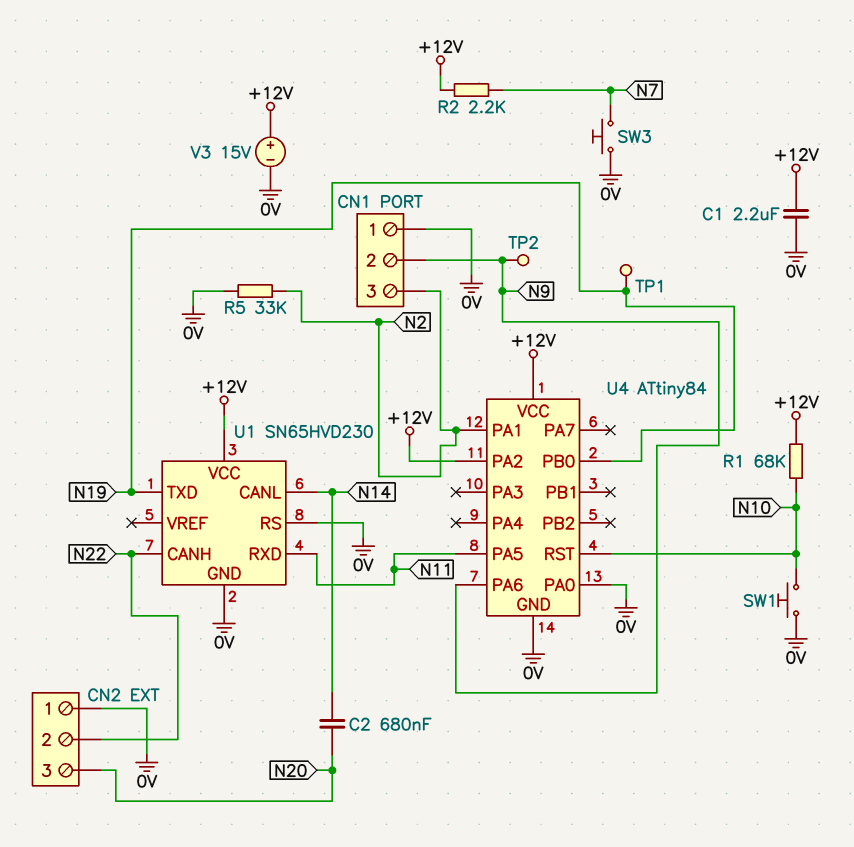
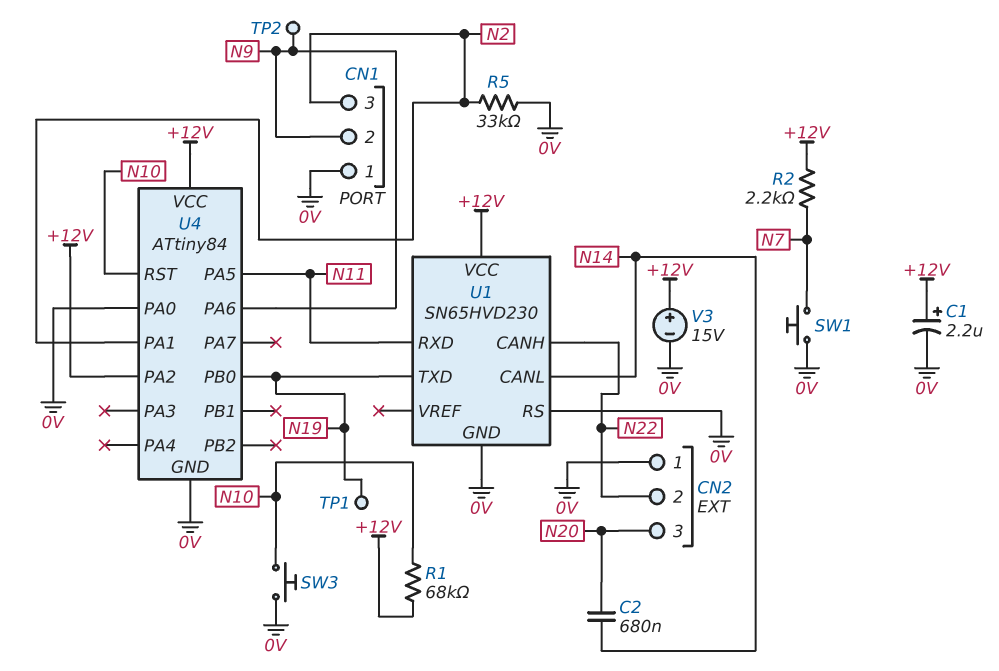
C1: 2.2uF (+12V, 0V) -> 2.2uF (plus +12V, minus 0V)
SW1: button (0V, N10) -> button (0V, N7)
SW3: button (0V, N7) -> button (0V, N10)

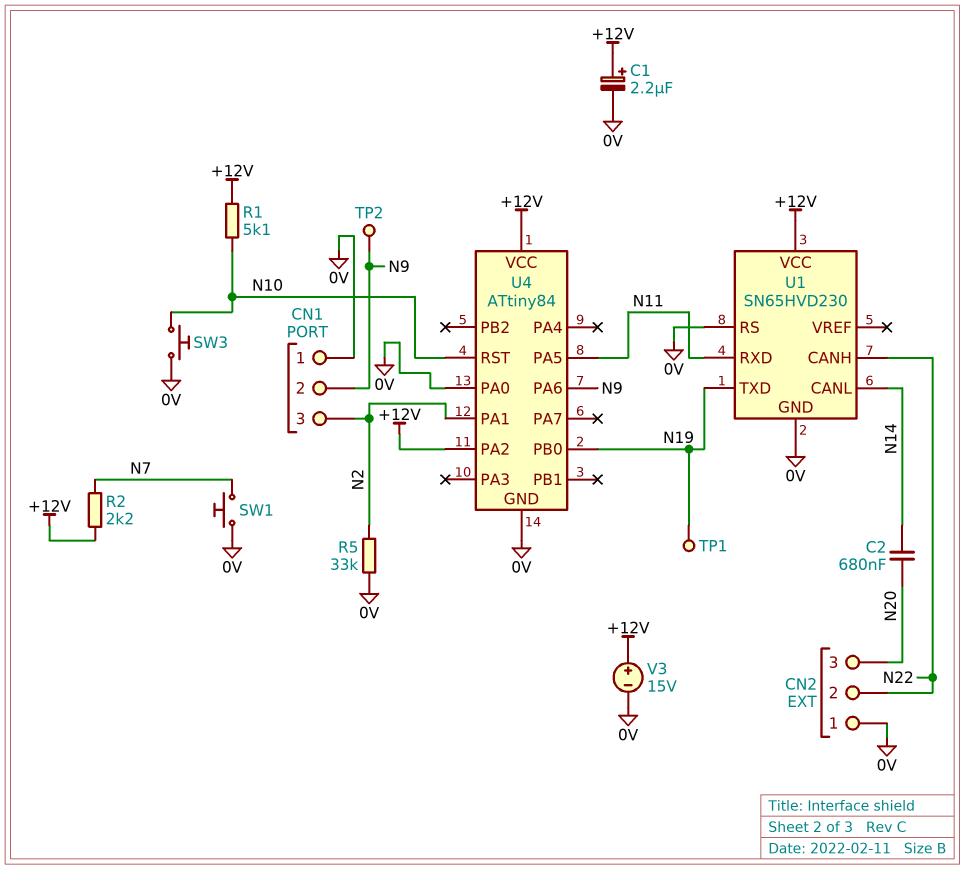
R1: 68k (+12V, N10) -> 5.1k (+12V, N10)

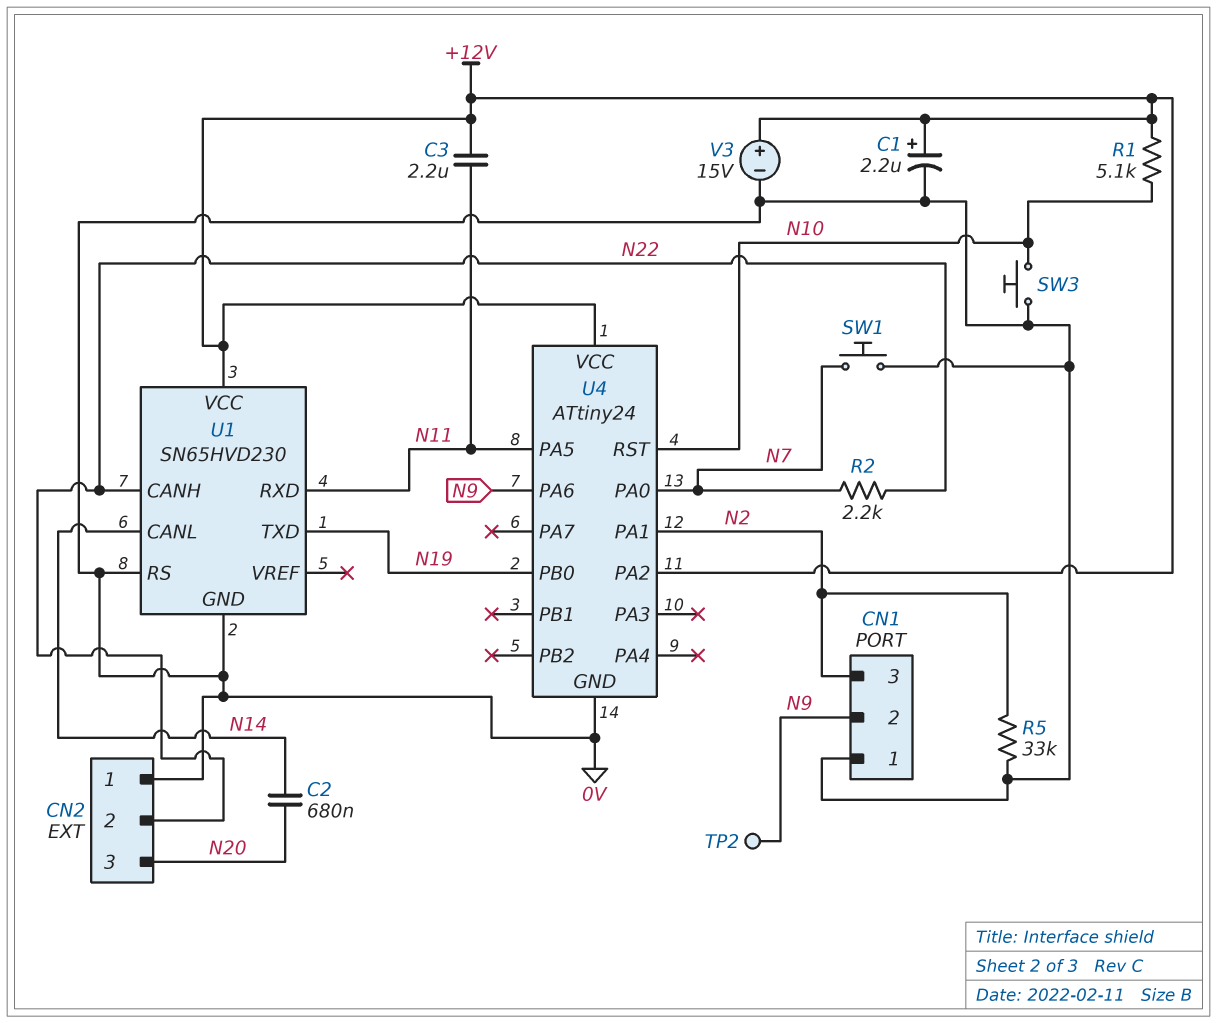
C3: none -> 2.2uF (+12V, N11)
R2: 2.2k (+12V, N7) -> 2.2k (N7, N22)
TP1: test point (N19) -> none
U4: ATtiny84 -> ATtiny24
U4 pin PA0: 0V -> N7

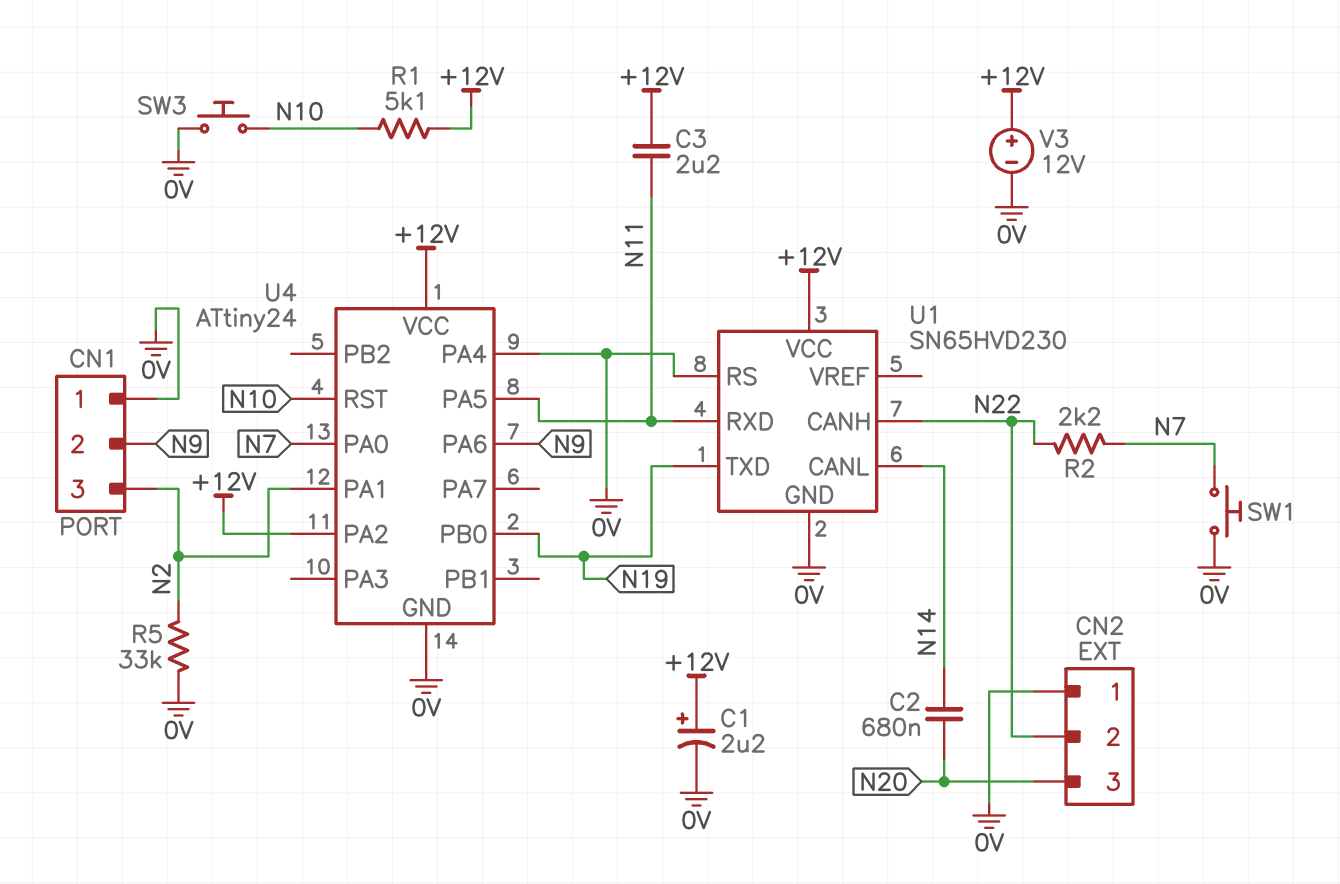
TP2: test point (N9) -> none
U4 pin PA4: none -> 0V
V3: 15V (plus +12V, minus 0V) -> 12V (plus +12V, minus 0V)

